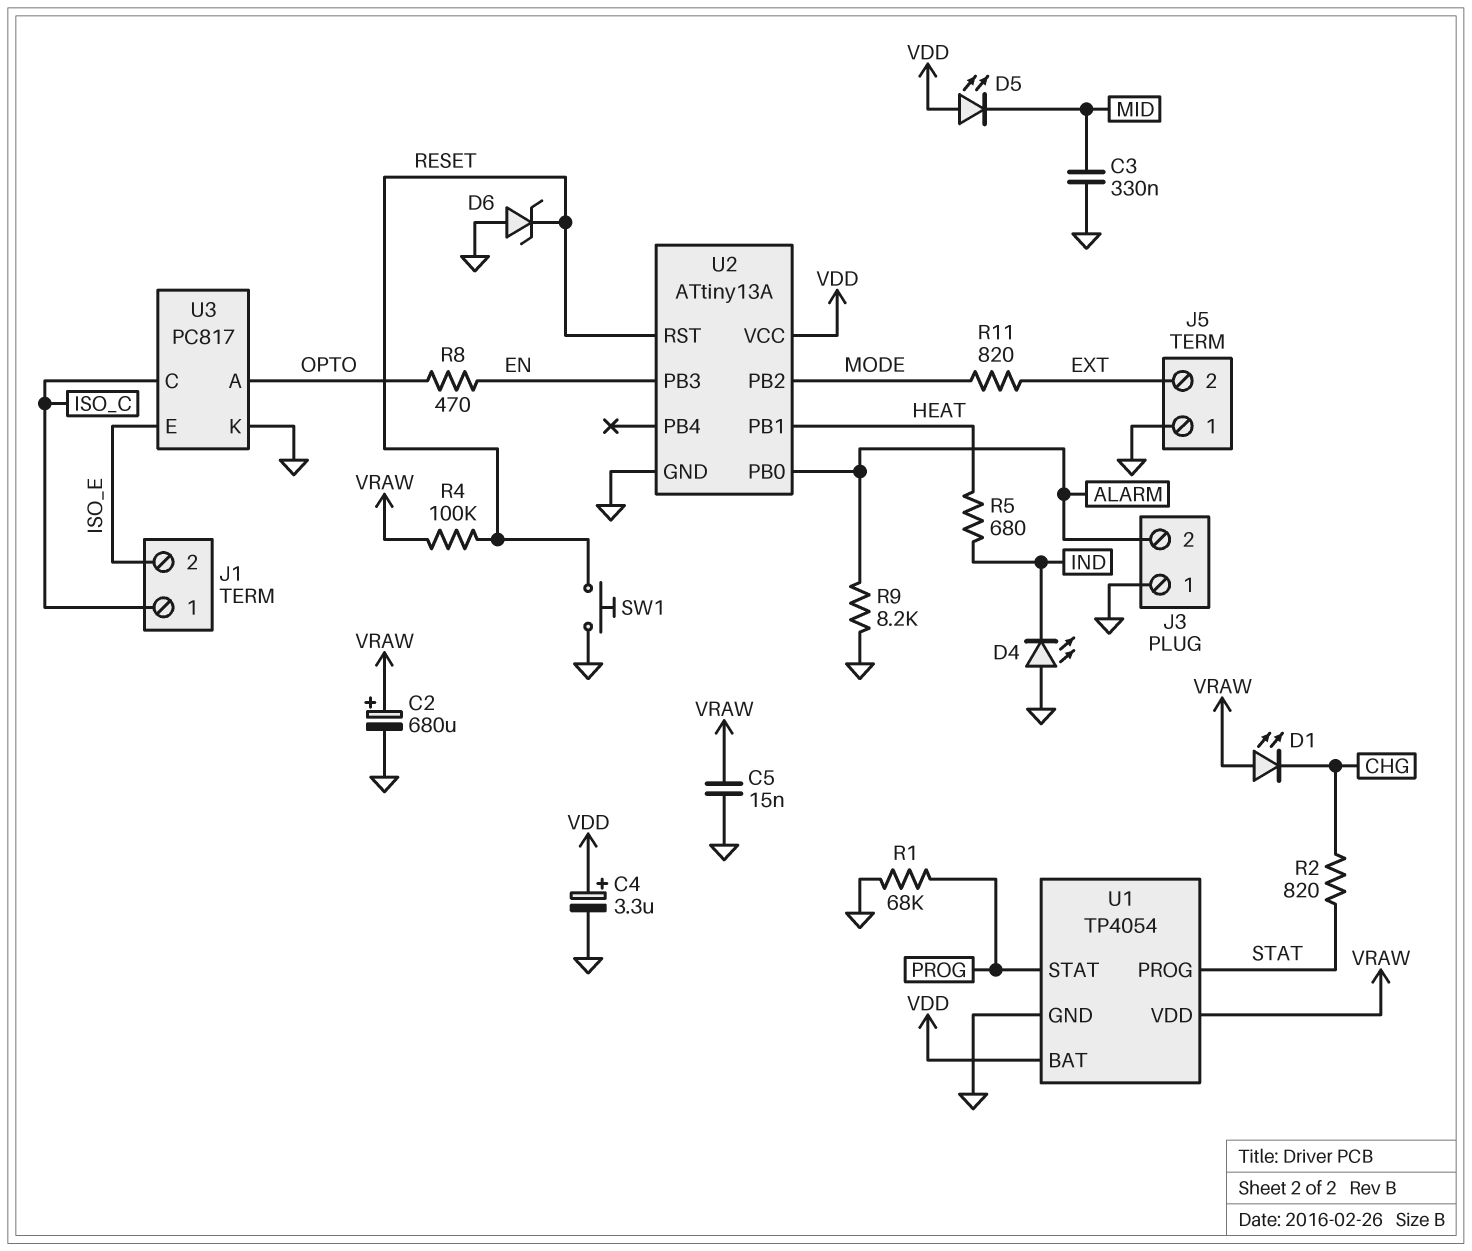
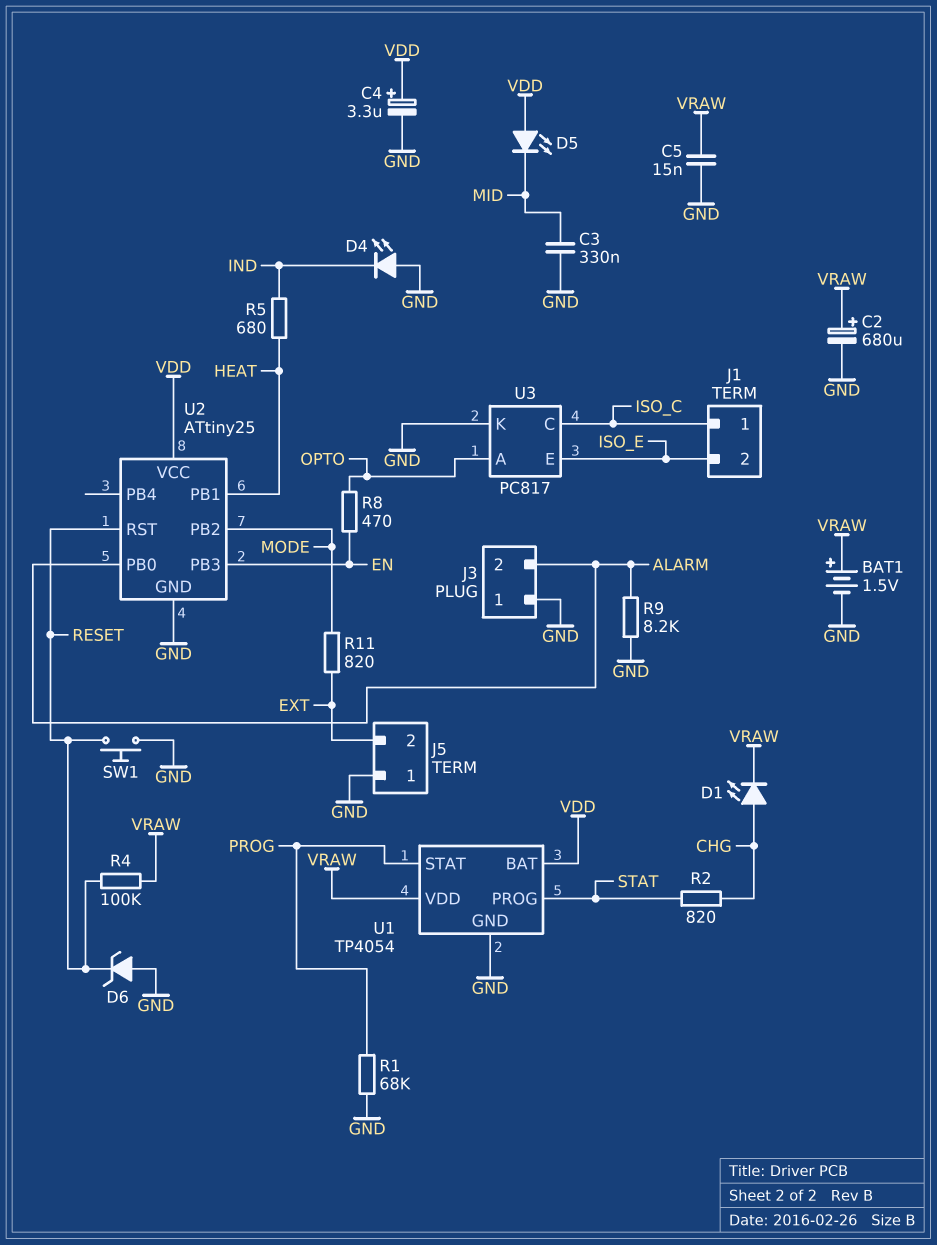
BAT1: none -> 1.5V (plus VRAW, minus GND)
D1: LED (A VRAW, K CHG) -> LED (A CHG, K VRAW)
U2: ATtiny13A -> ATtiny25

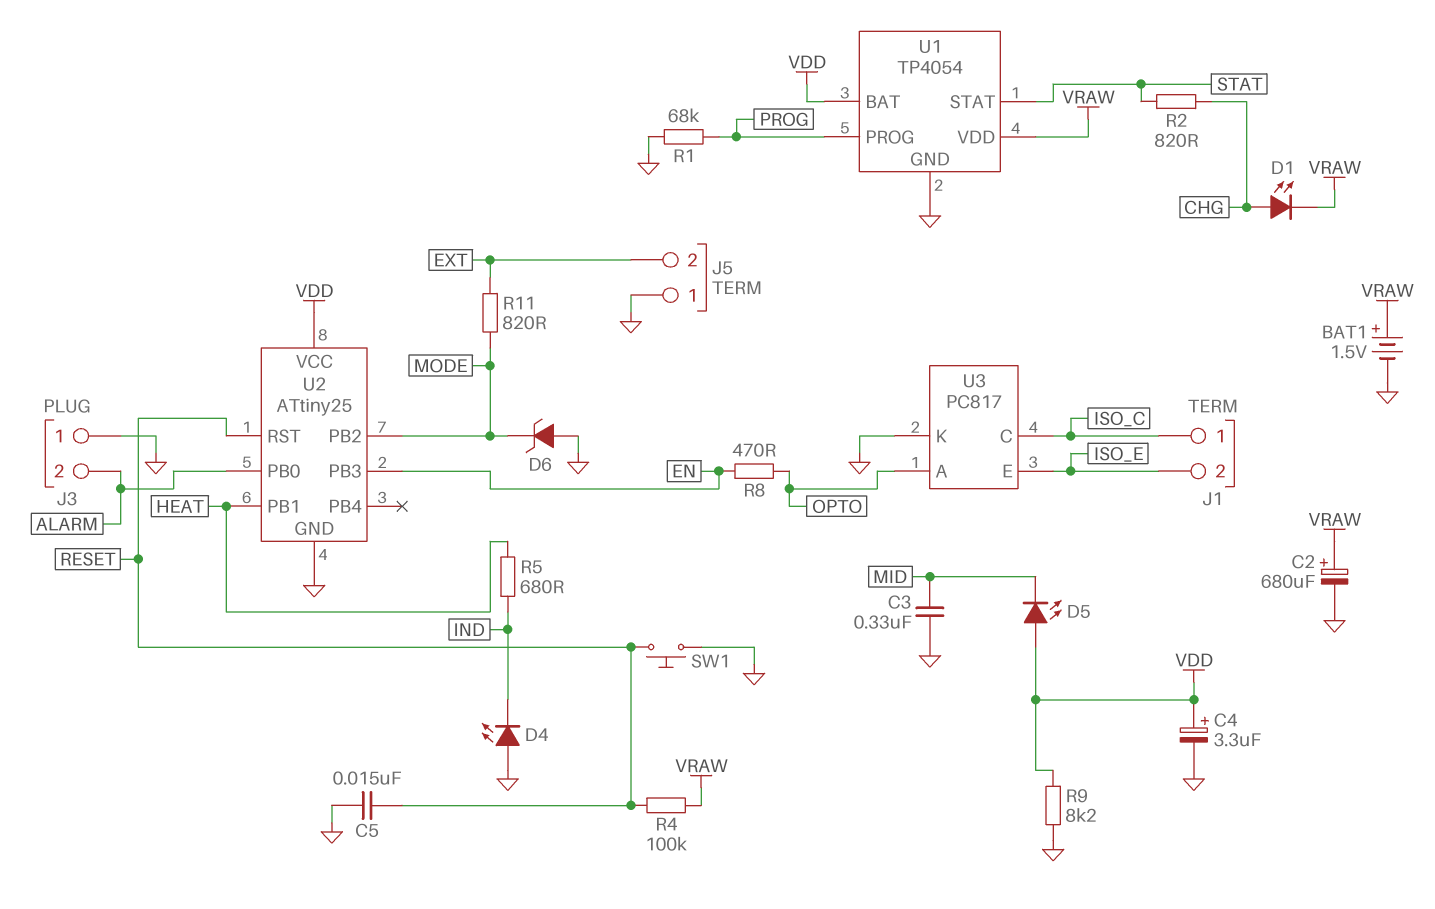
C5: 15nF (GND, VRAW) -> 15nF (GND, RESET)
D6: zener (A GND, K RESET) -> zener (A GND, K MODE)
R9: 8.2k (ALARM, GND) -> 8.2k (GND, VDD)
U1 pin PROG: STAT -> PROG
U1 pin STAT: PROG -> STAT

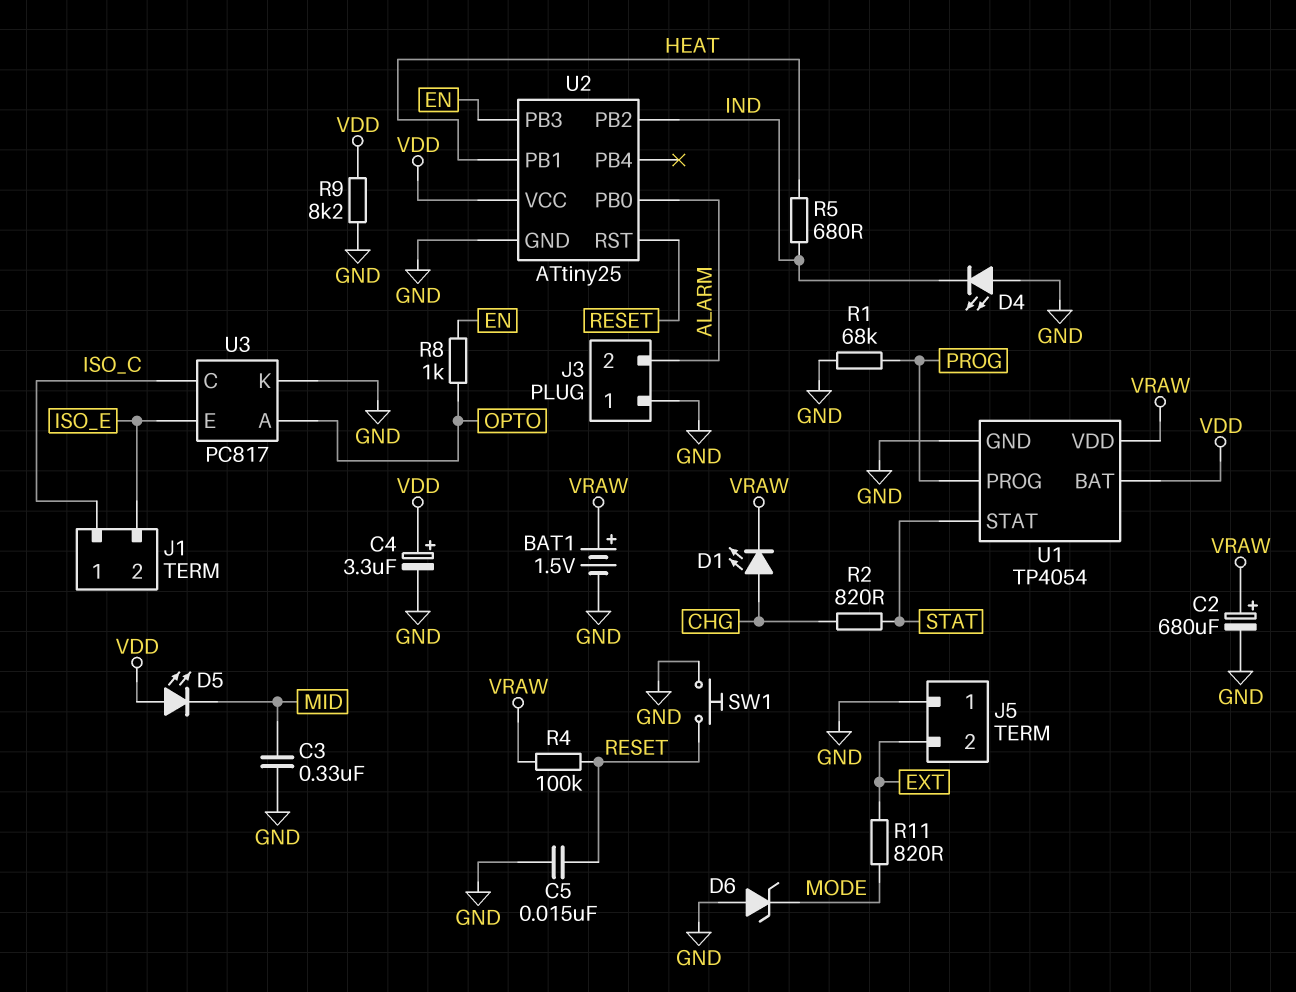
R8: 470 (EN, OPTO) -> 1k (EN, OPTO)
U2 pin PB2: MODE -> IND

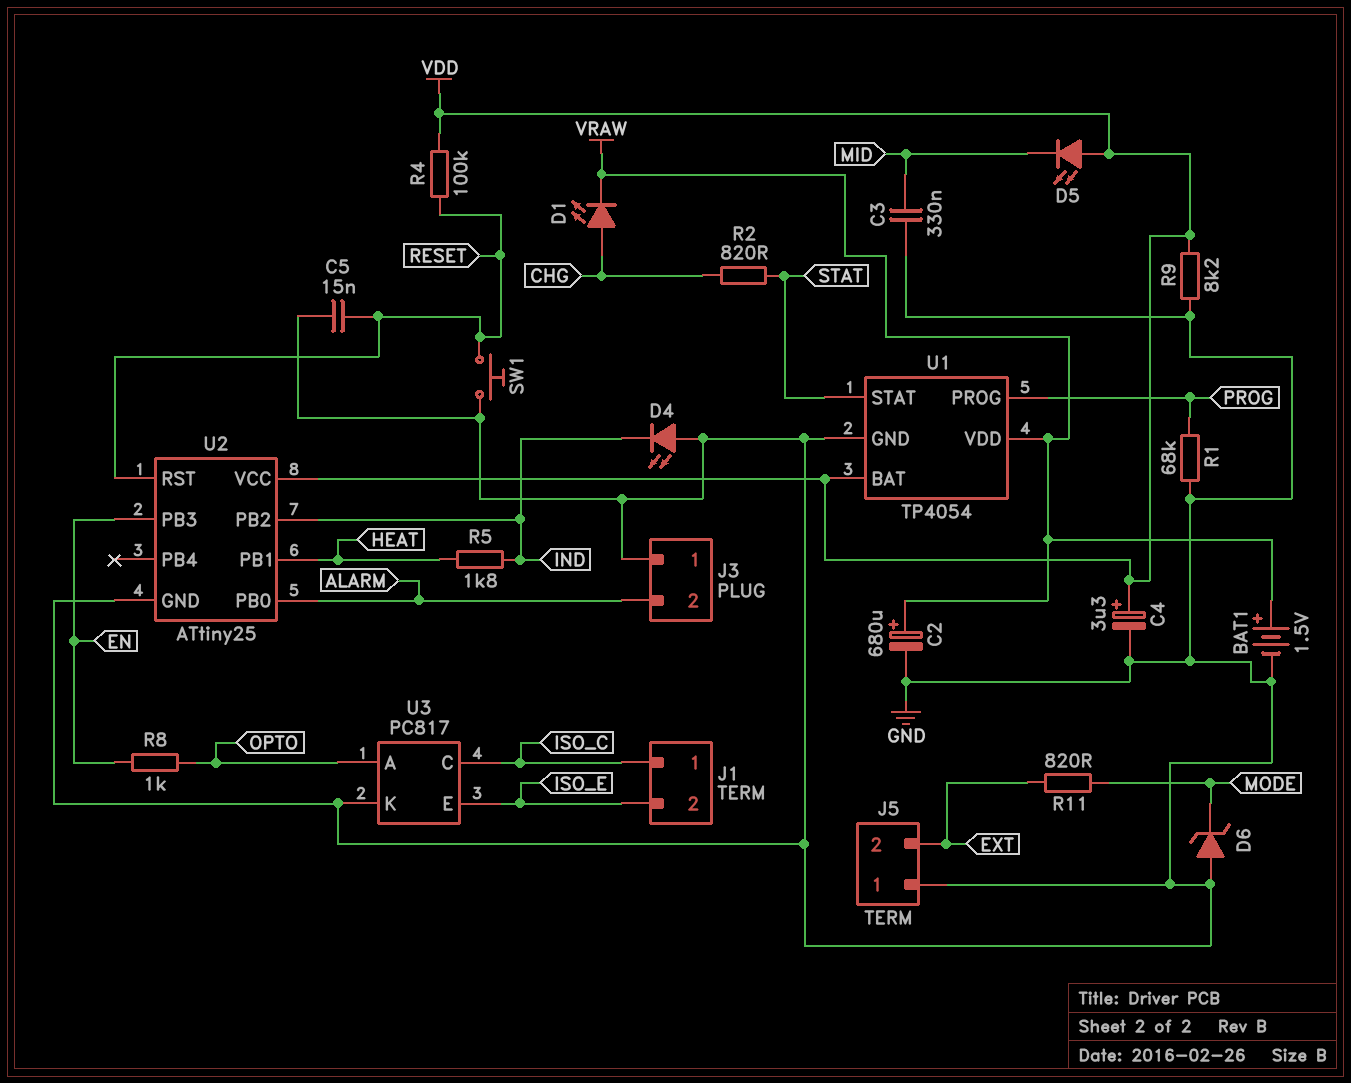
R4: 100k (RESET, VRAW) -> 100k (RESET, VDD)
R5: 680 (HEAT, IND) -> 1.8k (HEAT, IND)

